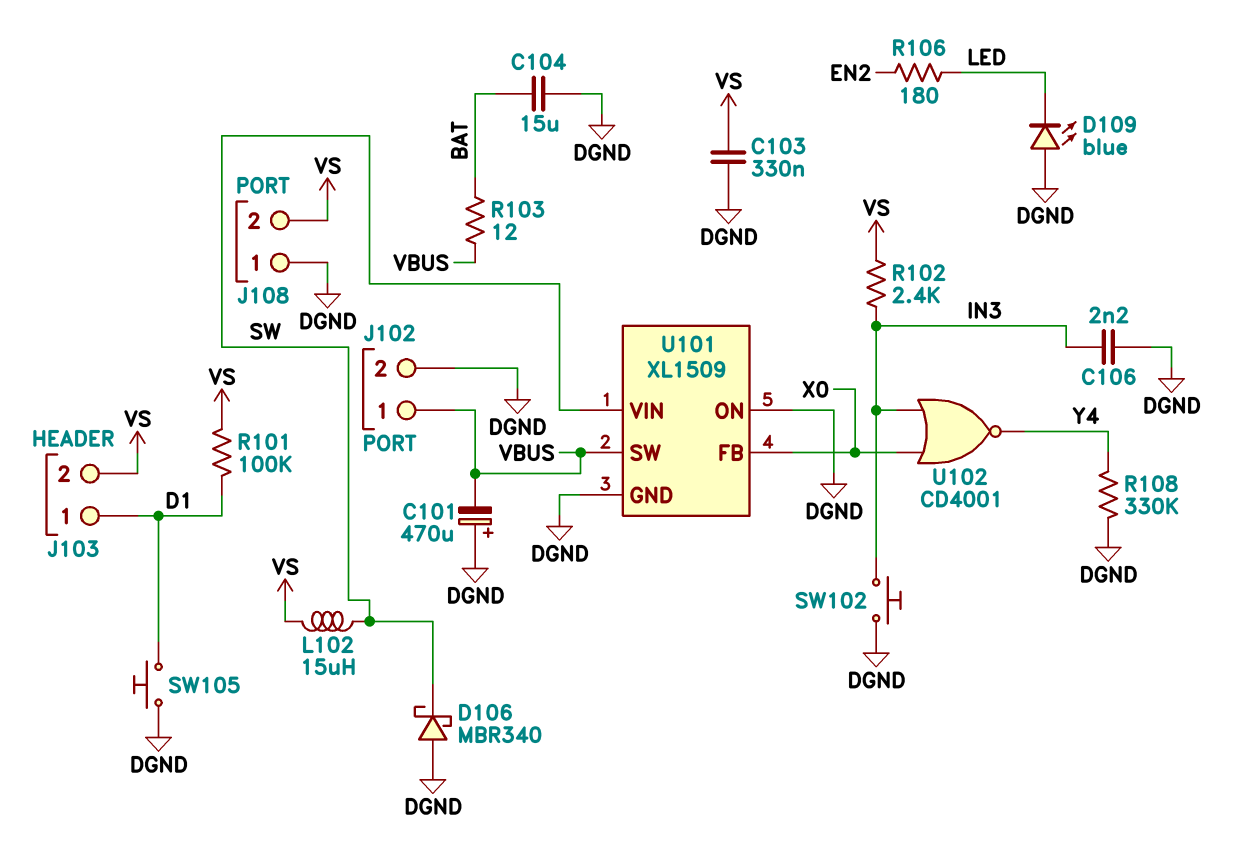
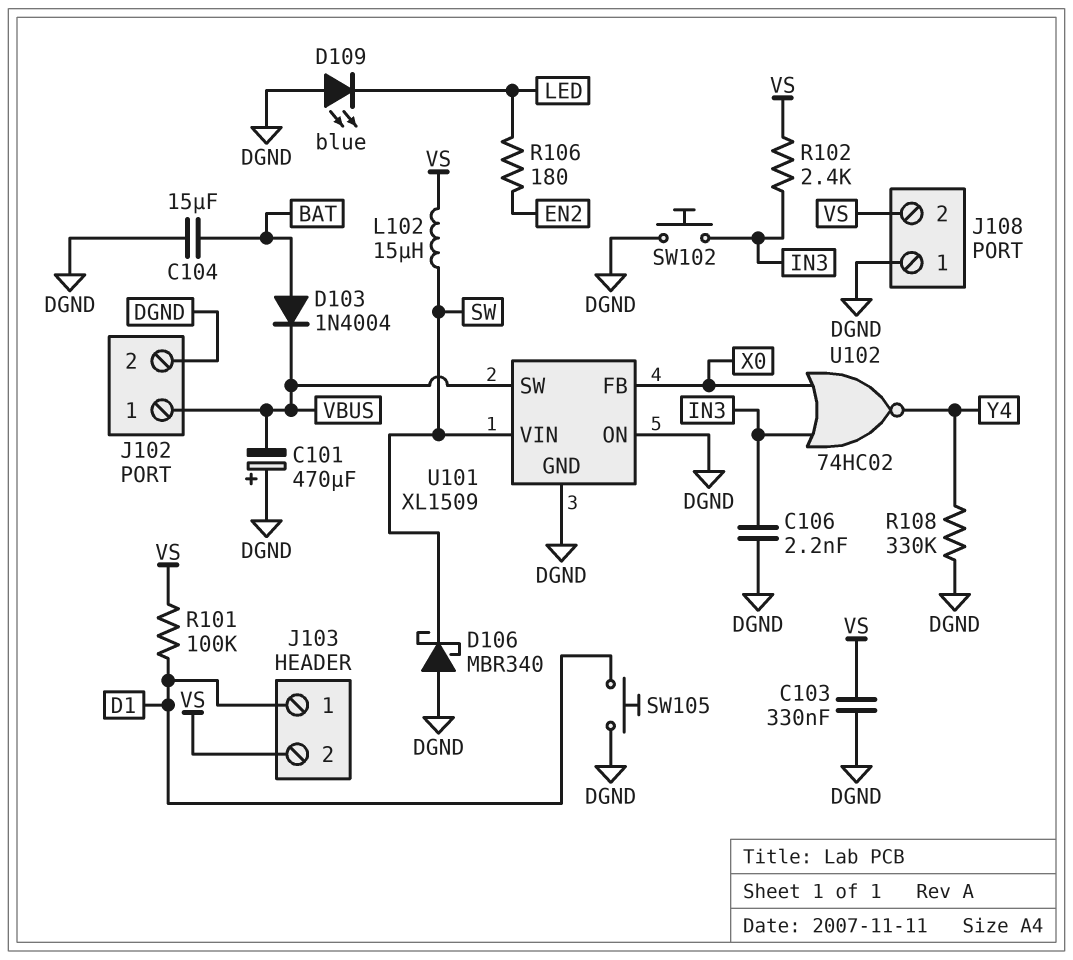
D103: none -> diode 1N4004 (A BAT, K VBUS)
R103: 12 (BAT, VBUS) -> none
U102: NOR CD4001 (in IN3, in X0, out Y4) -> NOR 74HC02 (in IN3, in X0, out Y4)

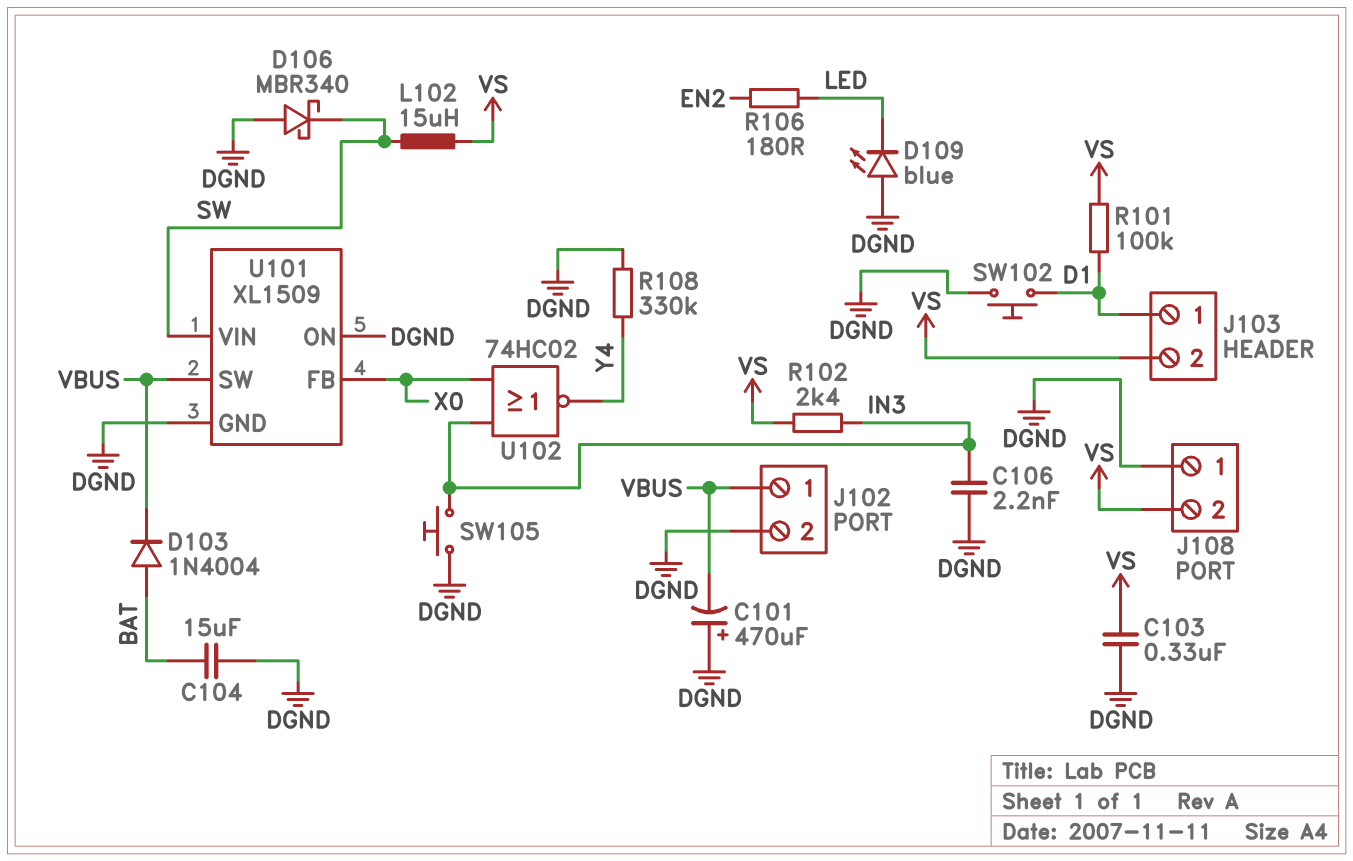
SW102: button (DGND, IN3) -> button (D1, DGND)
SW105: button (D1, DGND) -> button (DGND, IN3)

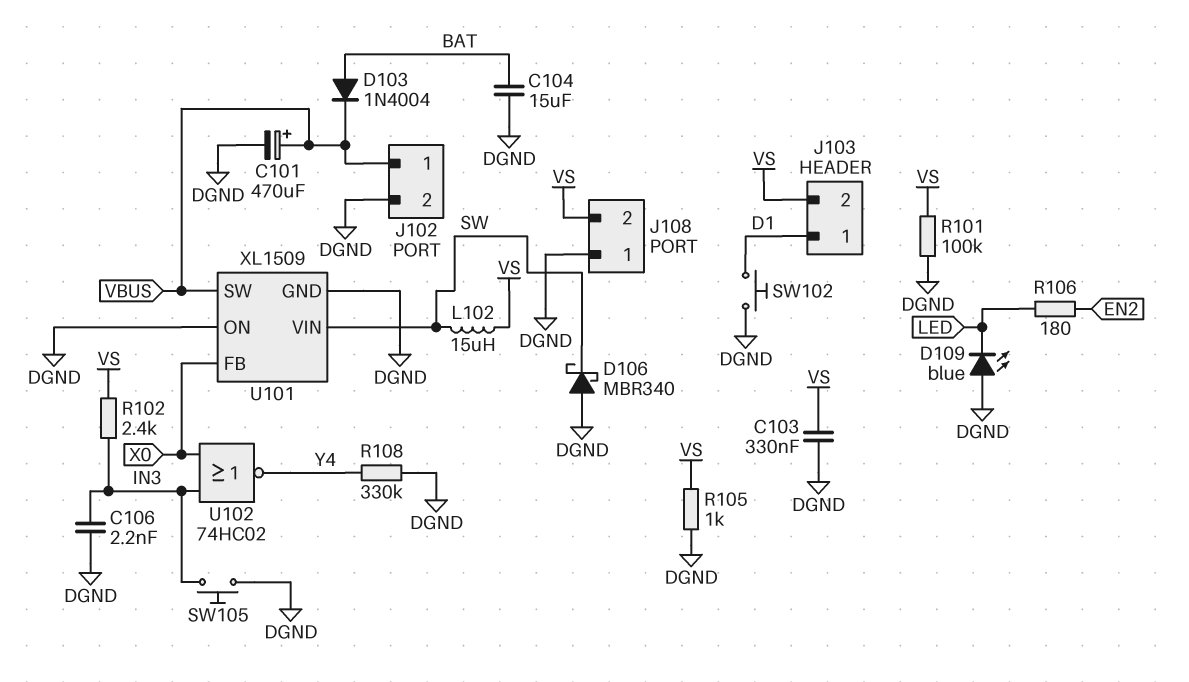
C101: 470uF (plus DGND, minus VBUS) -> 470uF (plus VBUS, minus DGND)
R101: 100k (D1, VS) -> 100k (DGND, VS)
R105: none -> 1k (DGND, VS)

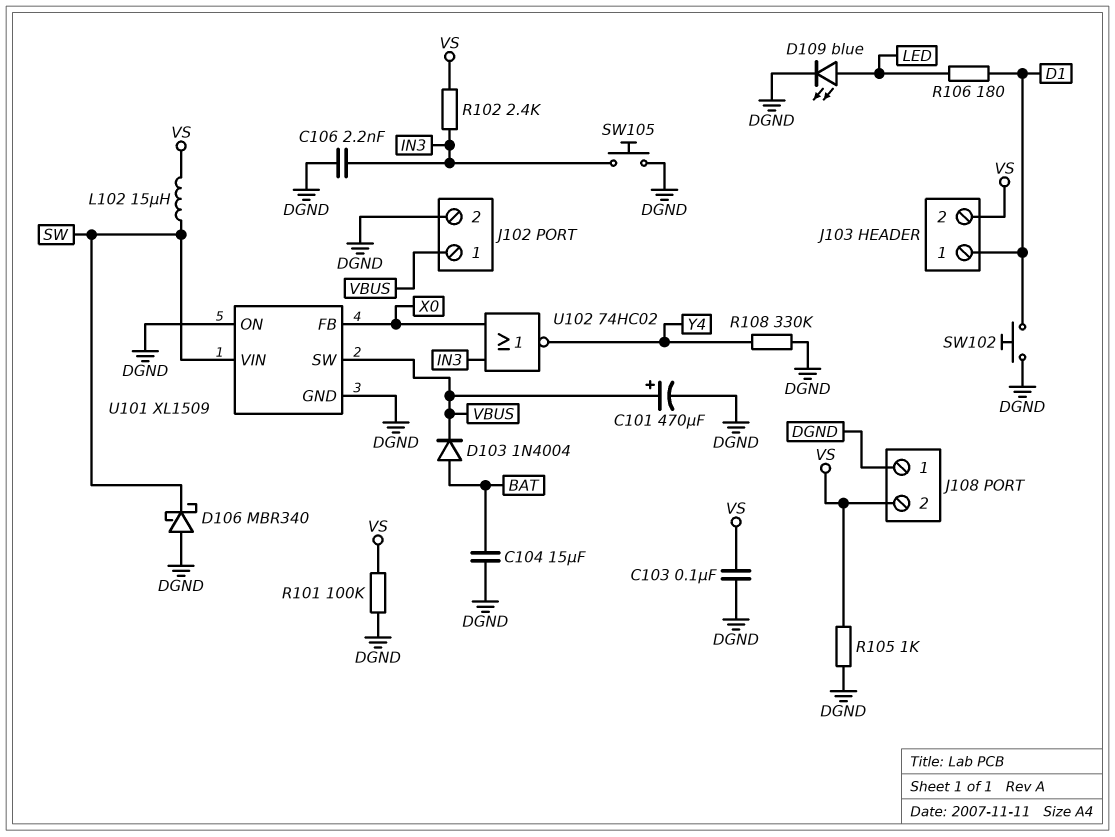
C103: 330nF (DGND, VS) -> 100nF (DGND, VS)
D109: LED blue (A DGND, K LED) -> LED blue (A LED, K DGND)
R106: 180 (EN2, LED) -> 180 (D1, LED)

